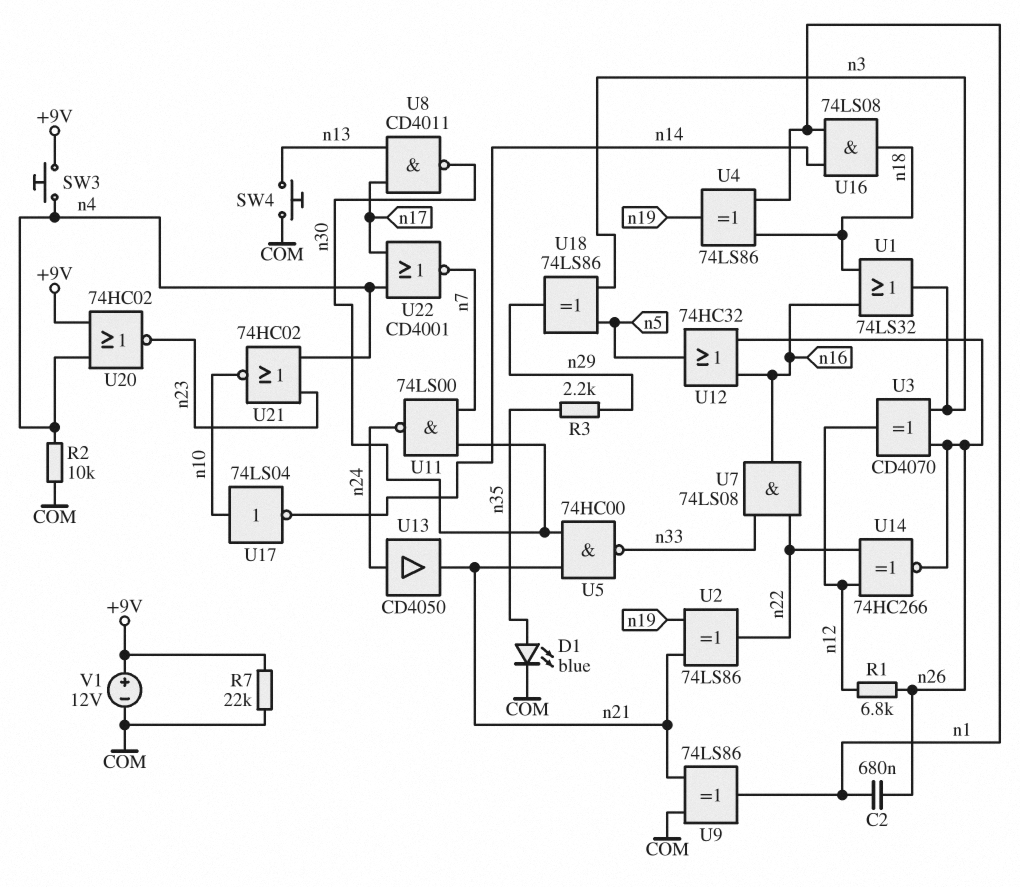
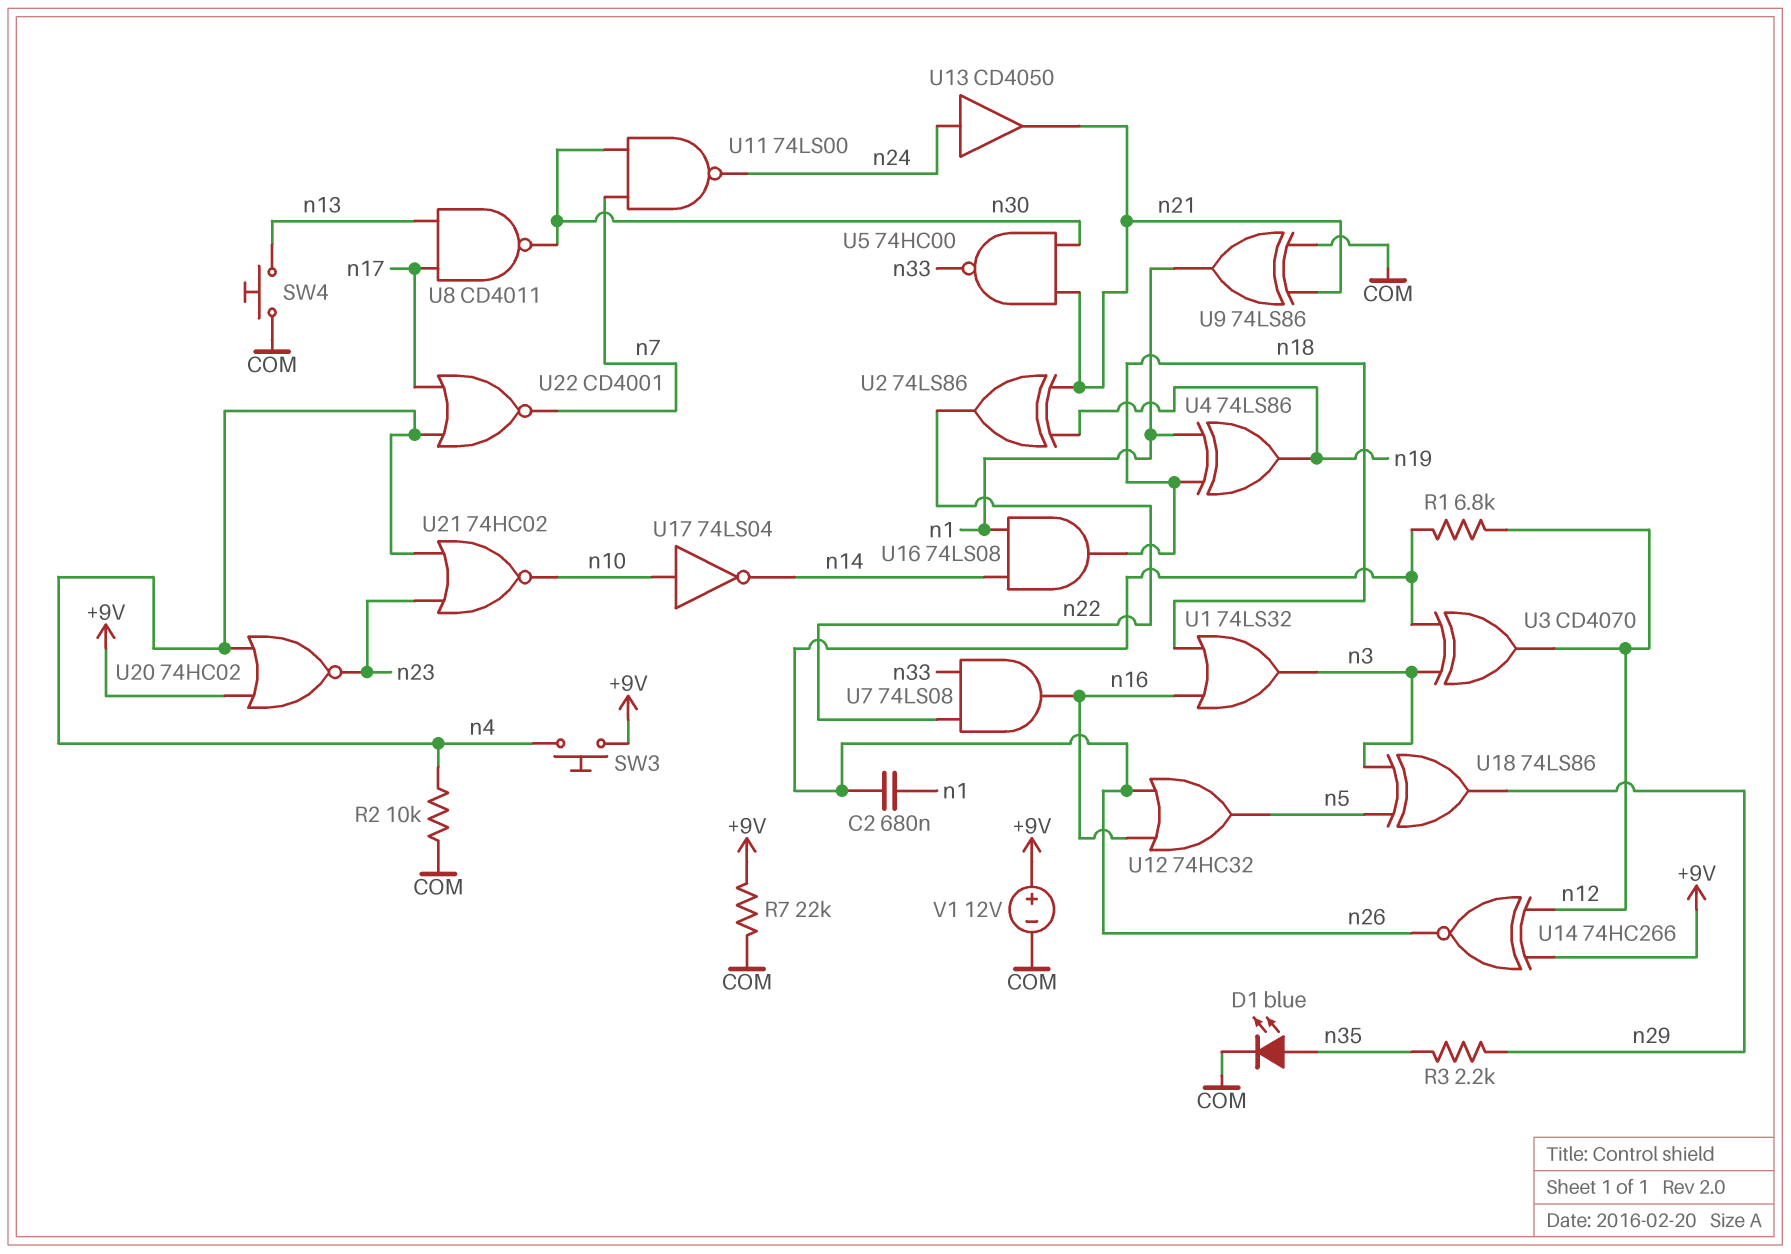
U14: XNOR 74HC266 (in n12, in n22, out n26) -> XNOR 74HC266 (in +9V, in n12, out n26)

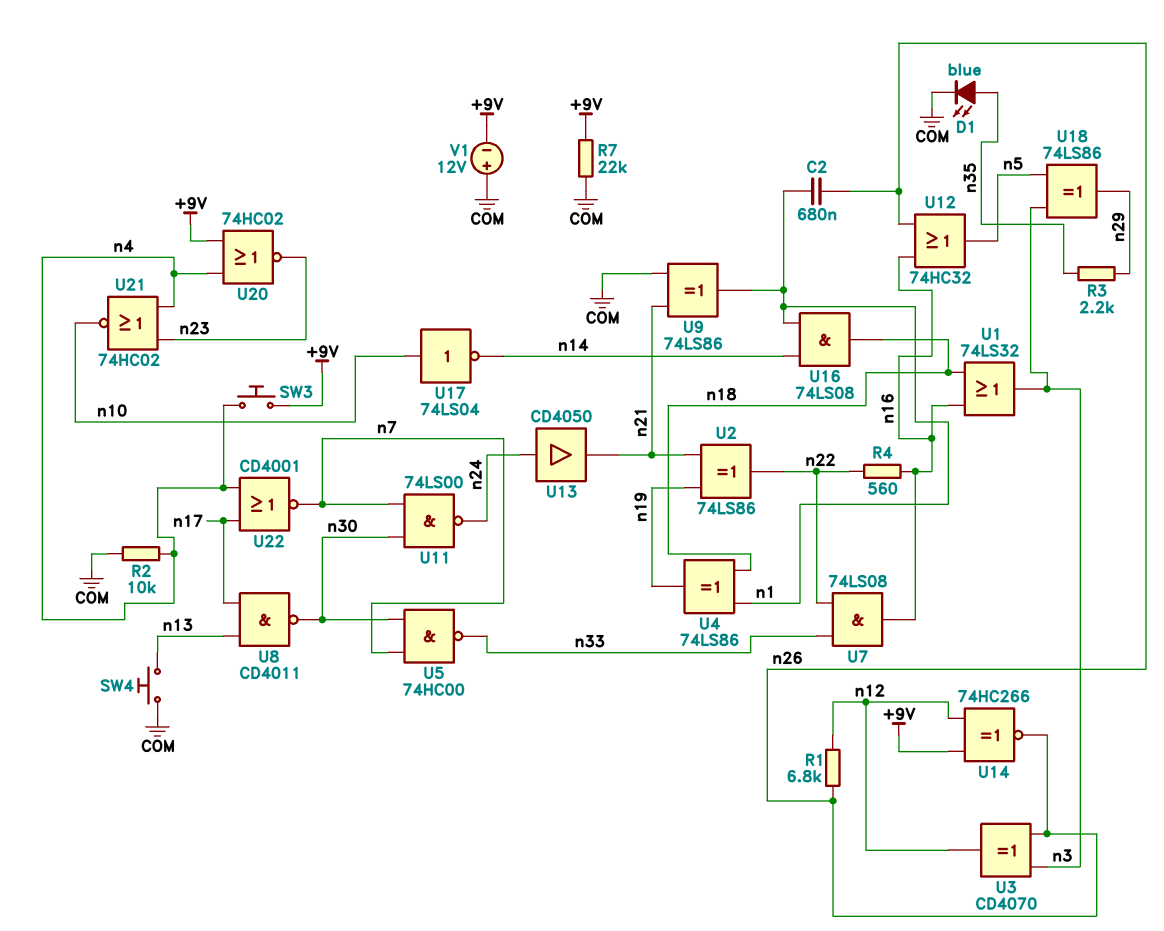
R4: none -> 560 (n16, n22)
U5: NAND 74HC00 (in n21, in n30, out n33) -> NAND 74HC00 (in n7, in n30, out n33)
V1: 12V (plus +9V, minus COM) -> 12V (plus COM, minus +9V)

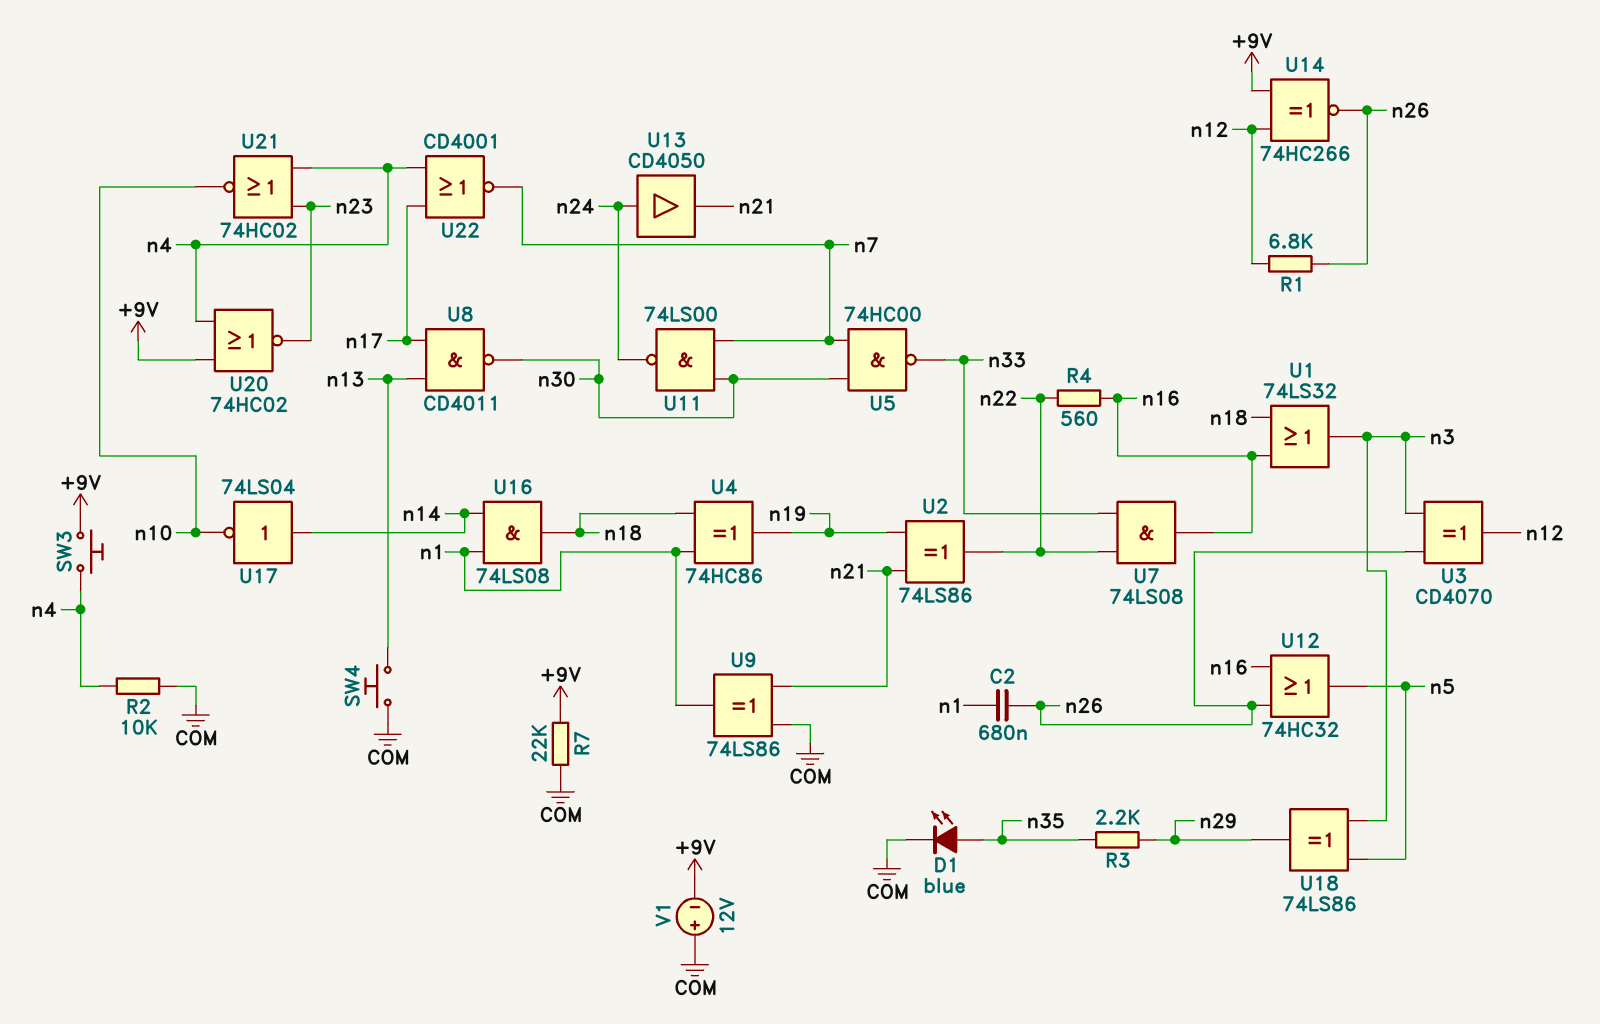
U4: XOR 74LS86 (in n1, in n18, out n19) -> XOR 74HC86 (in n1, in n18, out n19)
U17: NOT 74LS04 (in n10, out n14) -> NOT 74LS04 (in n14, out n10)

